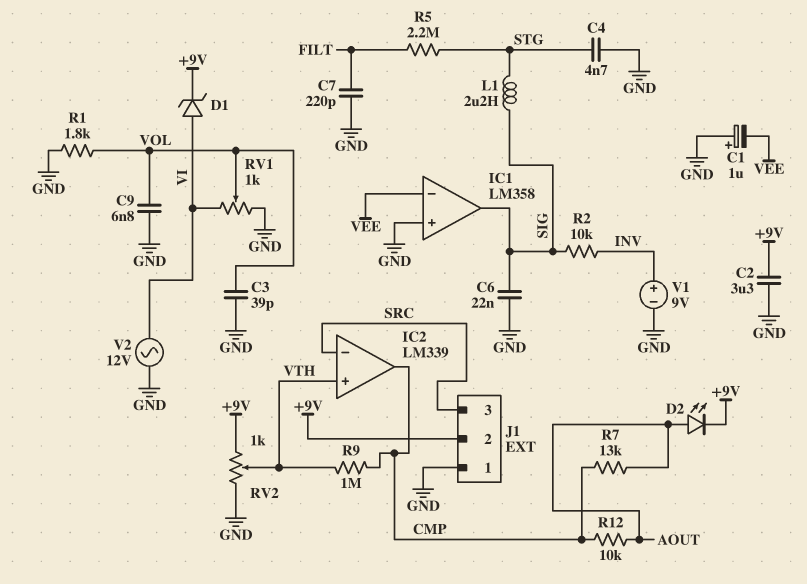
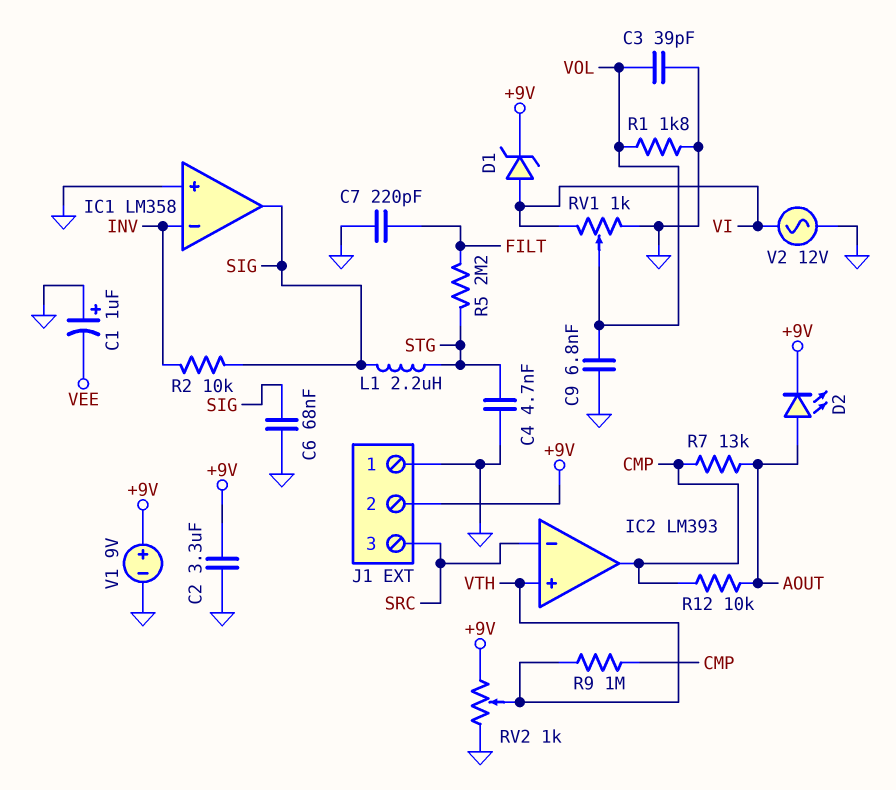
C6: 22nF (GND, SIG) -> 68nF (GND, SIG)
IC1 pin in-: VEE -> INV
IC2: LM339 -> LM393
V1: 9V (plus INV, minus GND) -> 9V (plus +9V, minus GND)

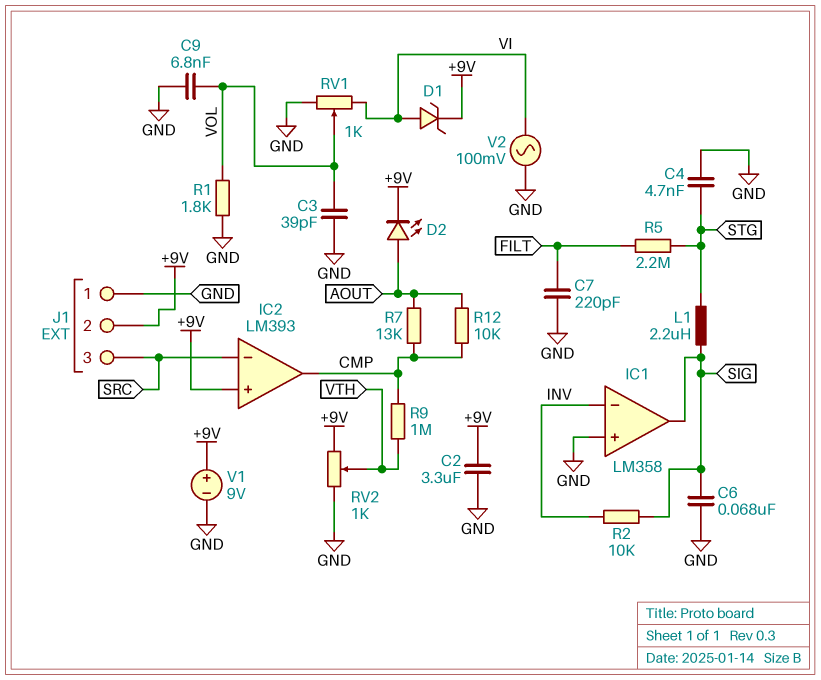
C1: 1uF (plus GND, minus VEE) -> none
IC2 pin in+: VTH -> +9V
V2: AC 12V (GND, VI) -> AC 100mV (GND, VI)

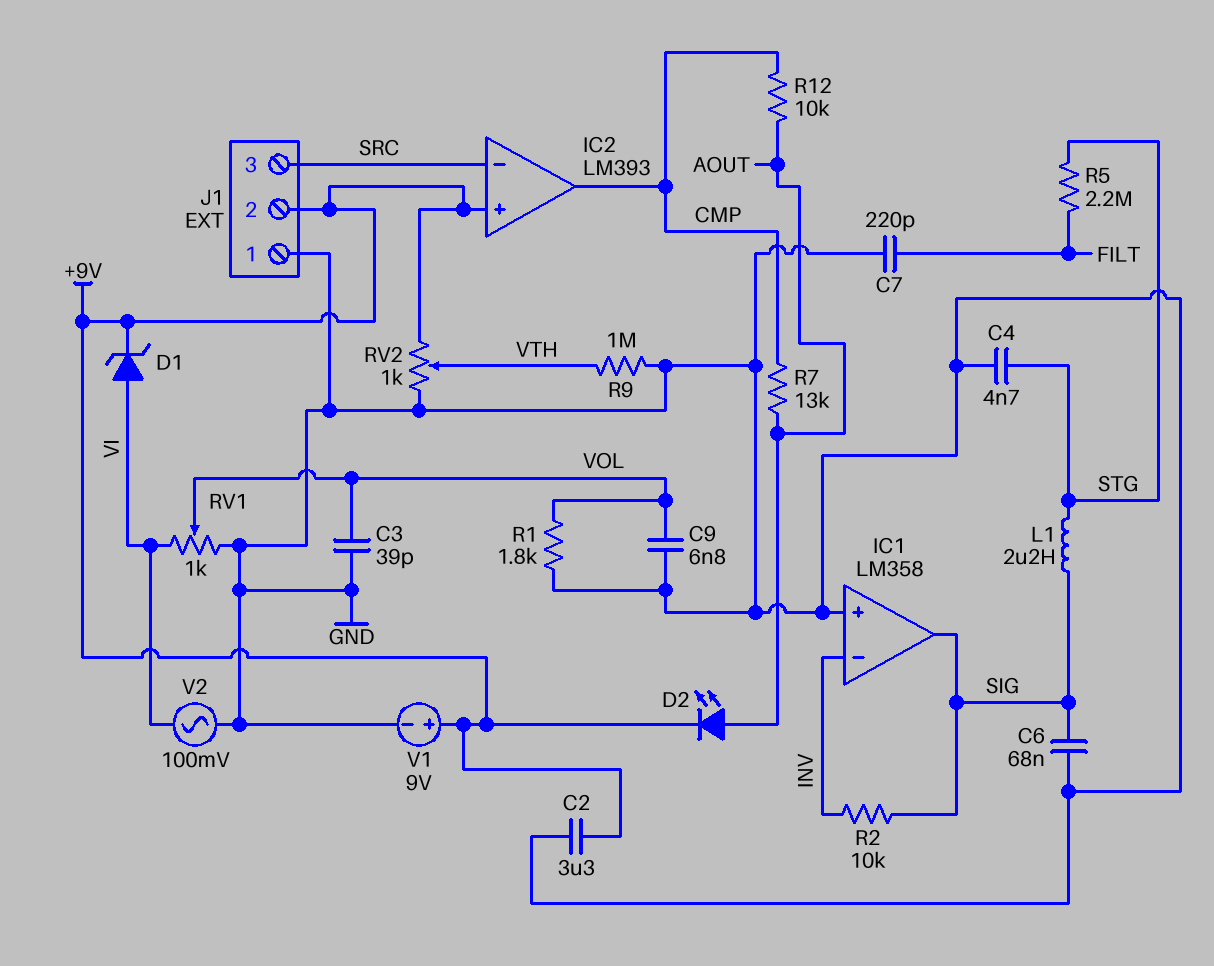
R9: 1M (CMP, VTH) -> 1M (GND, VTH)

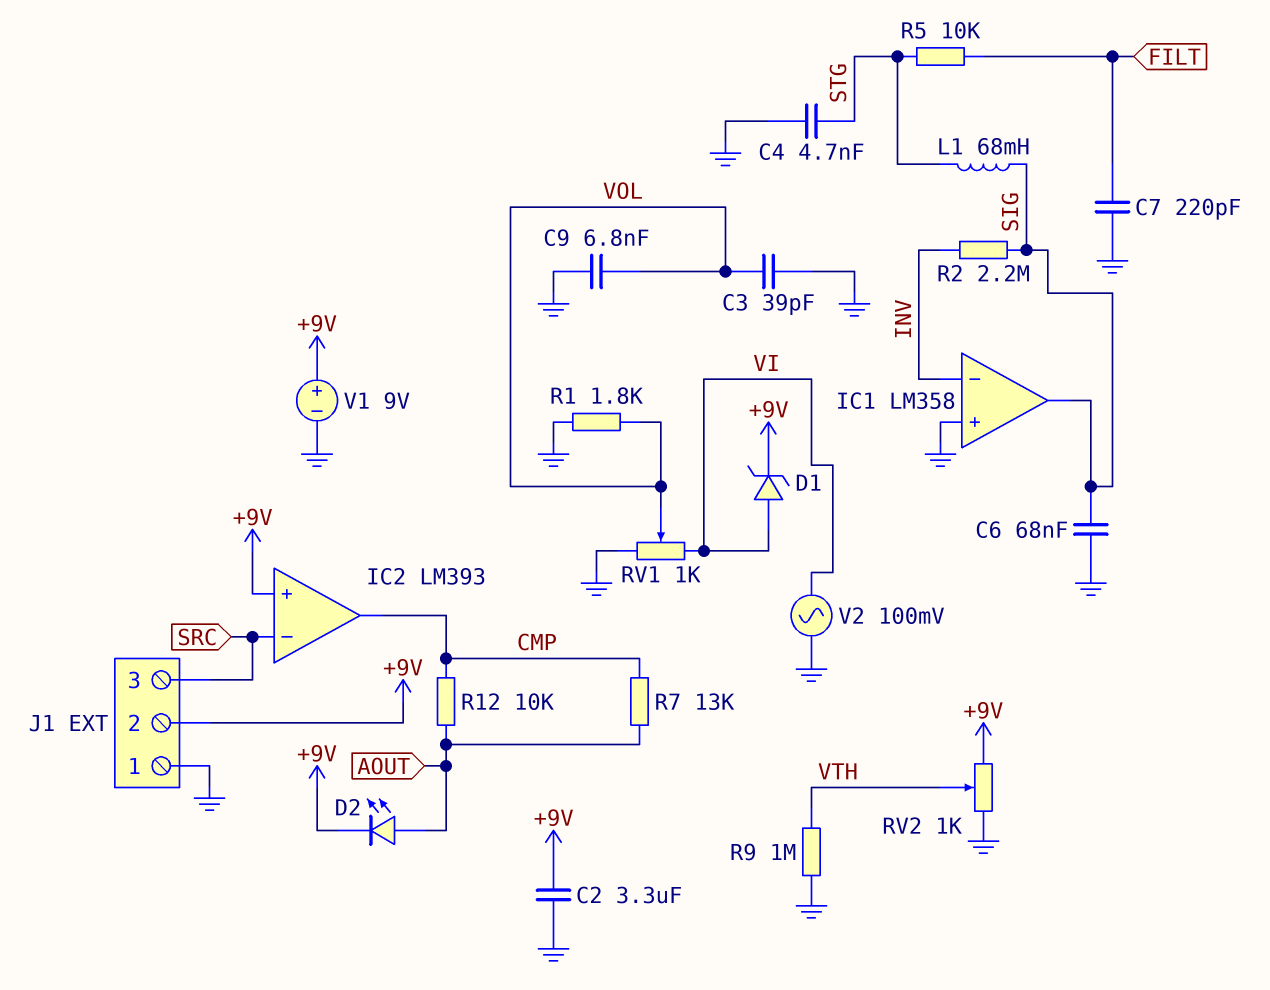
L1: 2.2uH (SIG, STG) -> 68mH (SIG, STG)
R2: 10k (INV, SIG) -> 2.2M (INV, SIG)
R5: 2.2M (FILT, STG) -> 10k (FILT, STG)

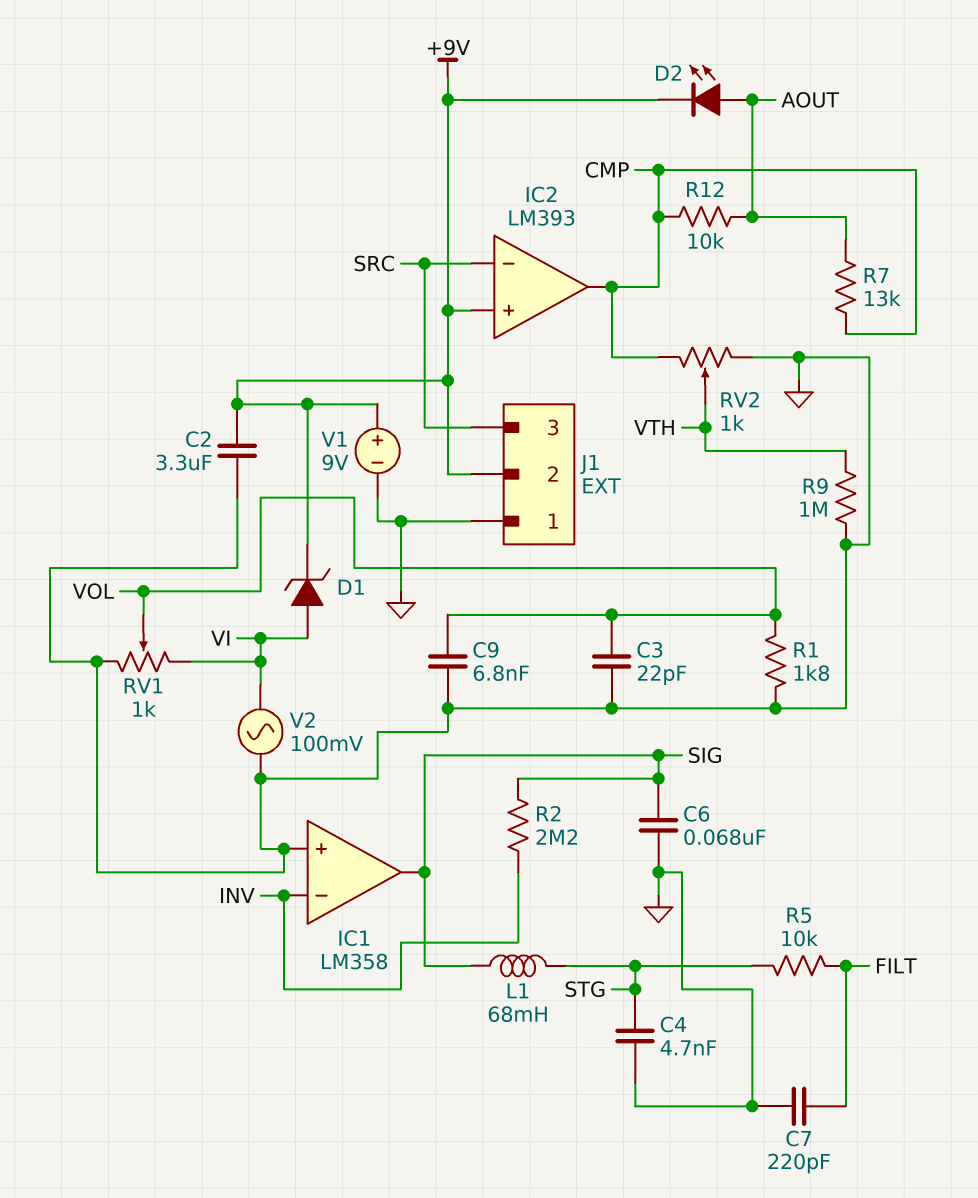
C3: 39pF (GND, VOL) -> 22pF (GND, VOL)
RV2: 1k (+9V, GND, wiper VTH) -> 1k (CMP, GND, wiper VTH)

